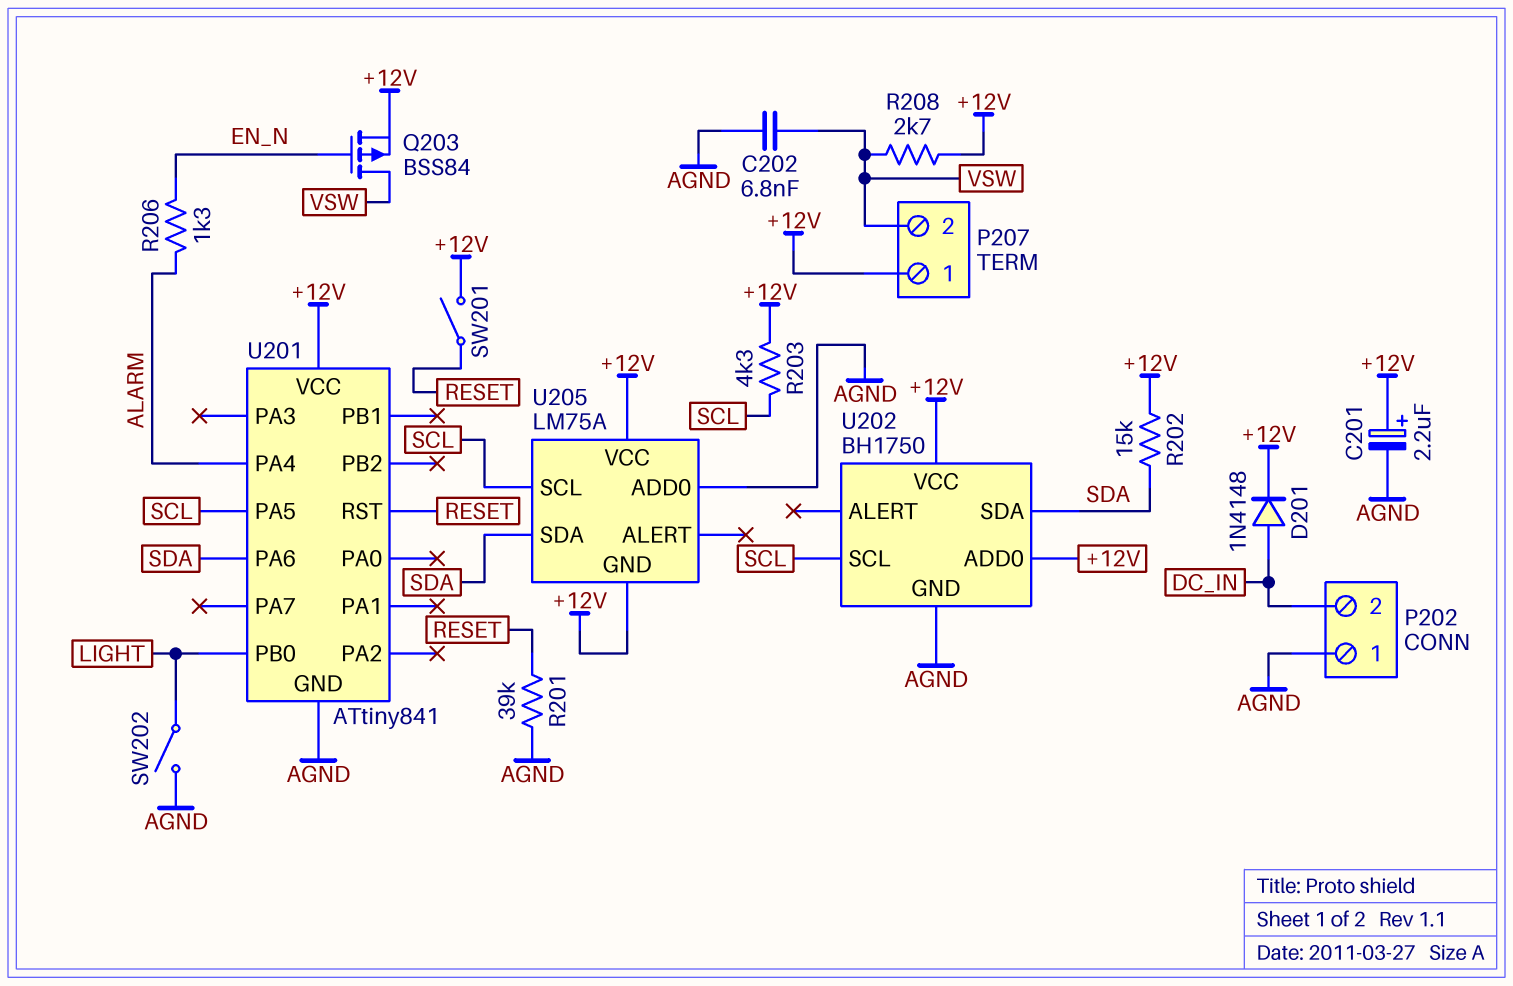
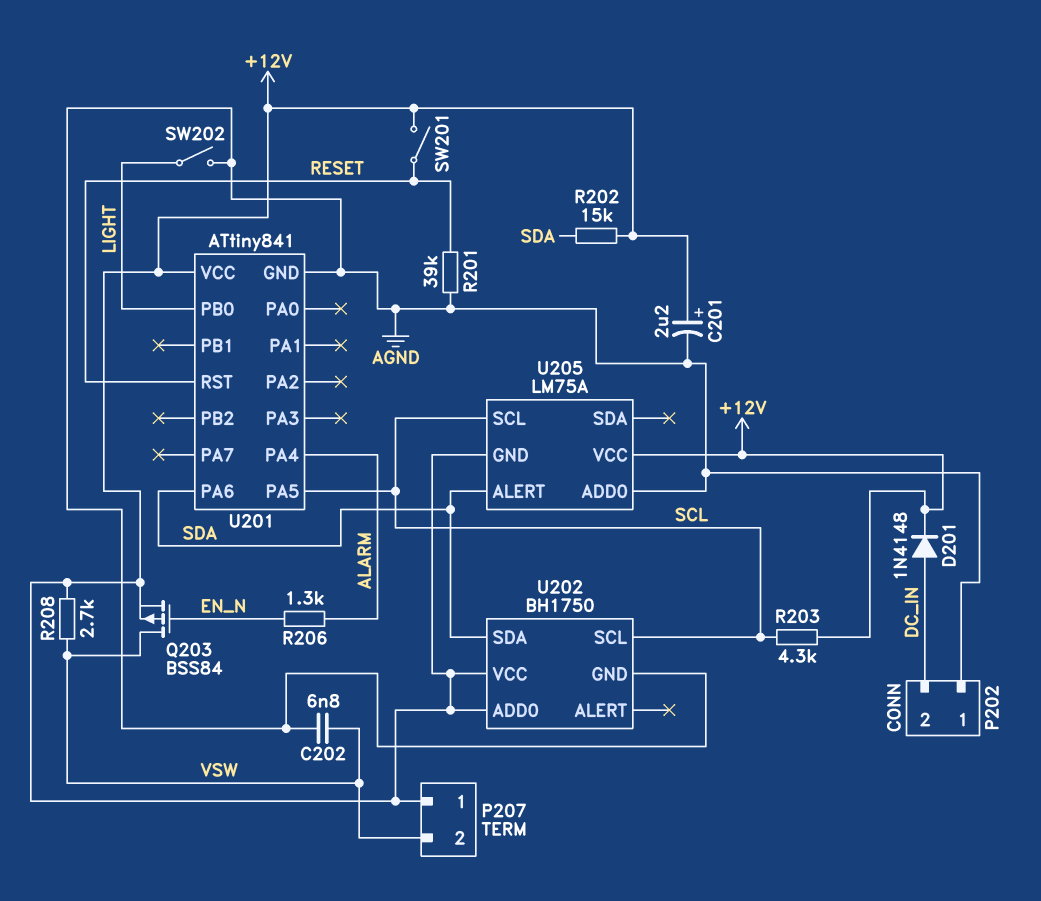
U205 pin ALERT: none -> SDA
U205 pin SDA: SDA -> none

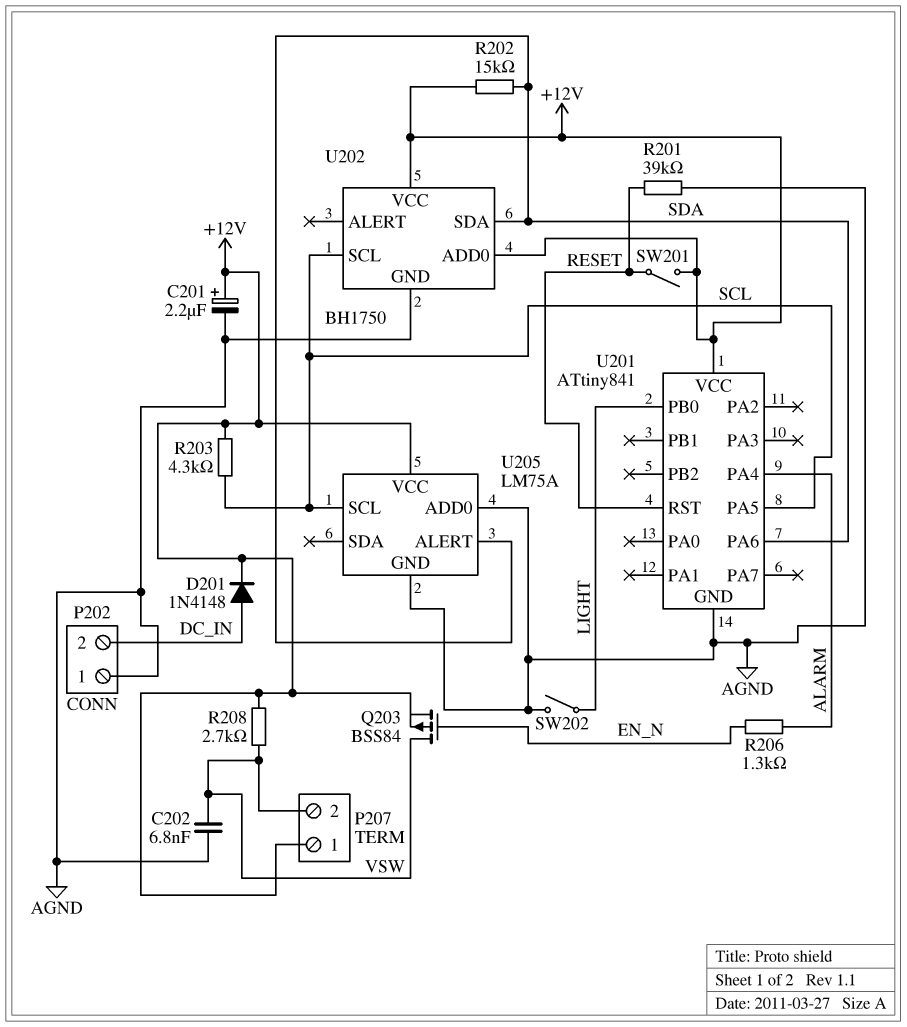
U205 pin GND: +12V -> AGND

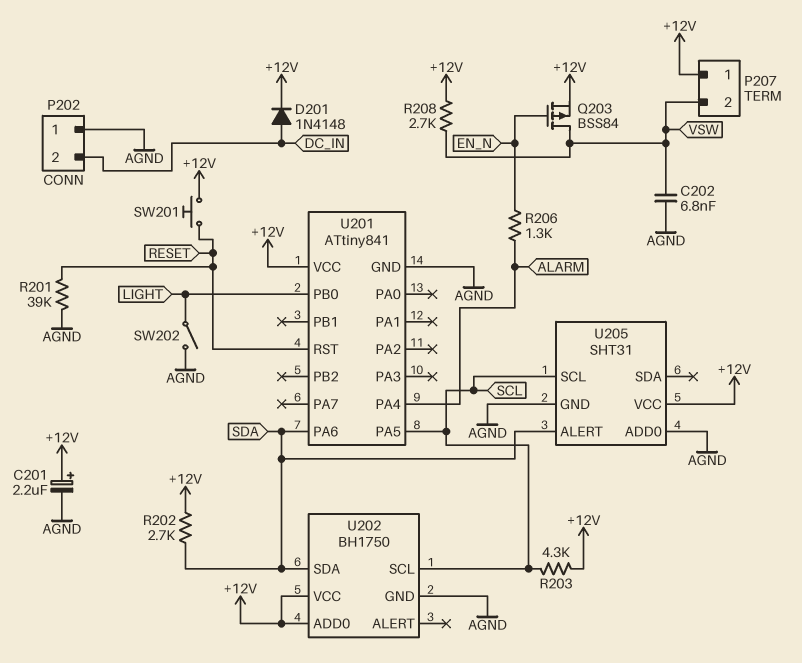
R202: 15k (+12V, SDA) -> 2.7k (+12V, SDA)
SW201: switch (+12V, RESET) -> button (+12V, RESET)
U205: LM75A -> SHT31

